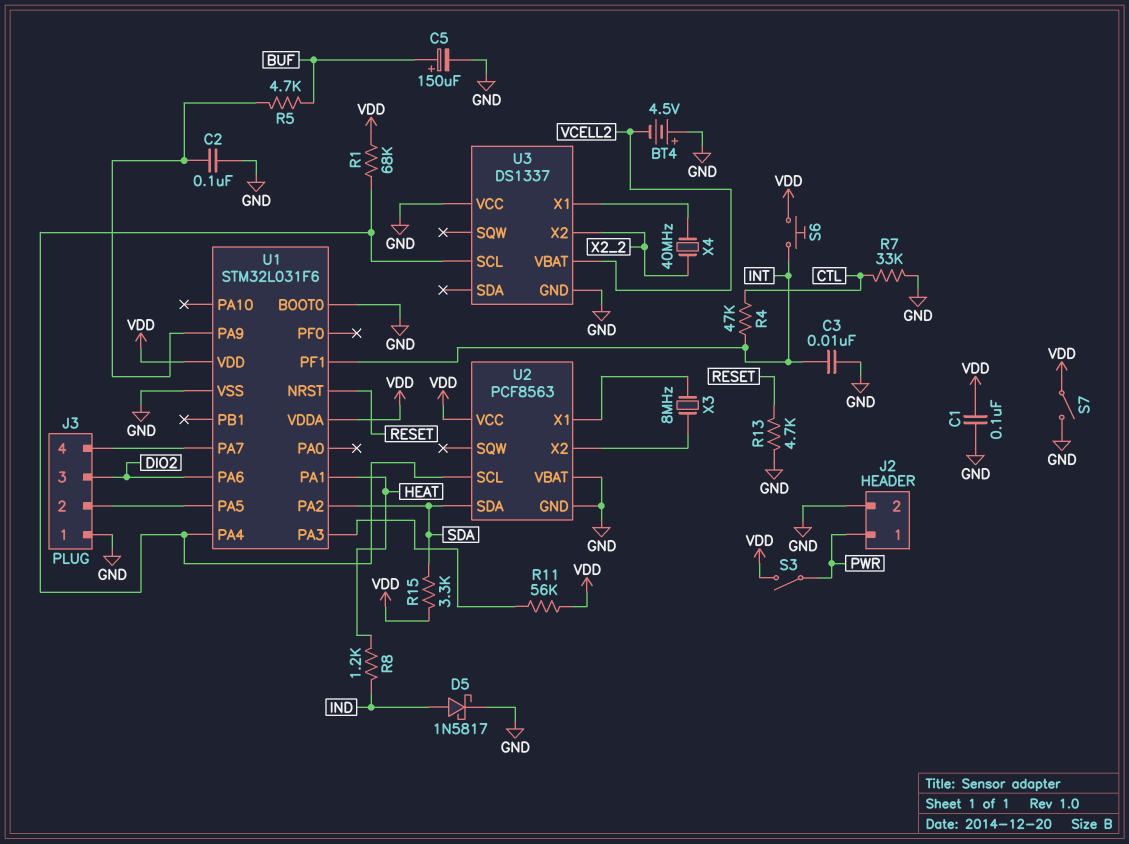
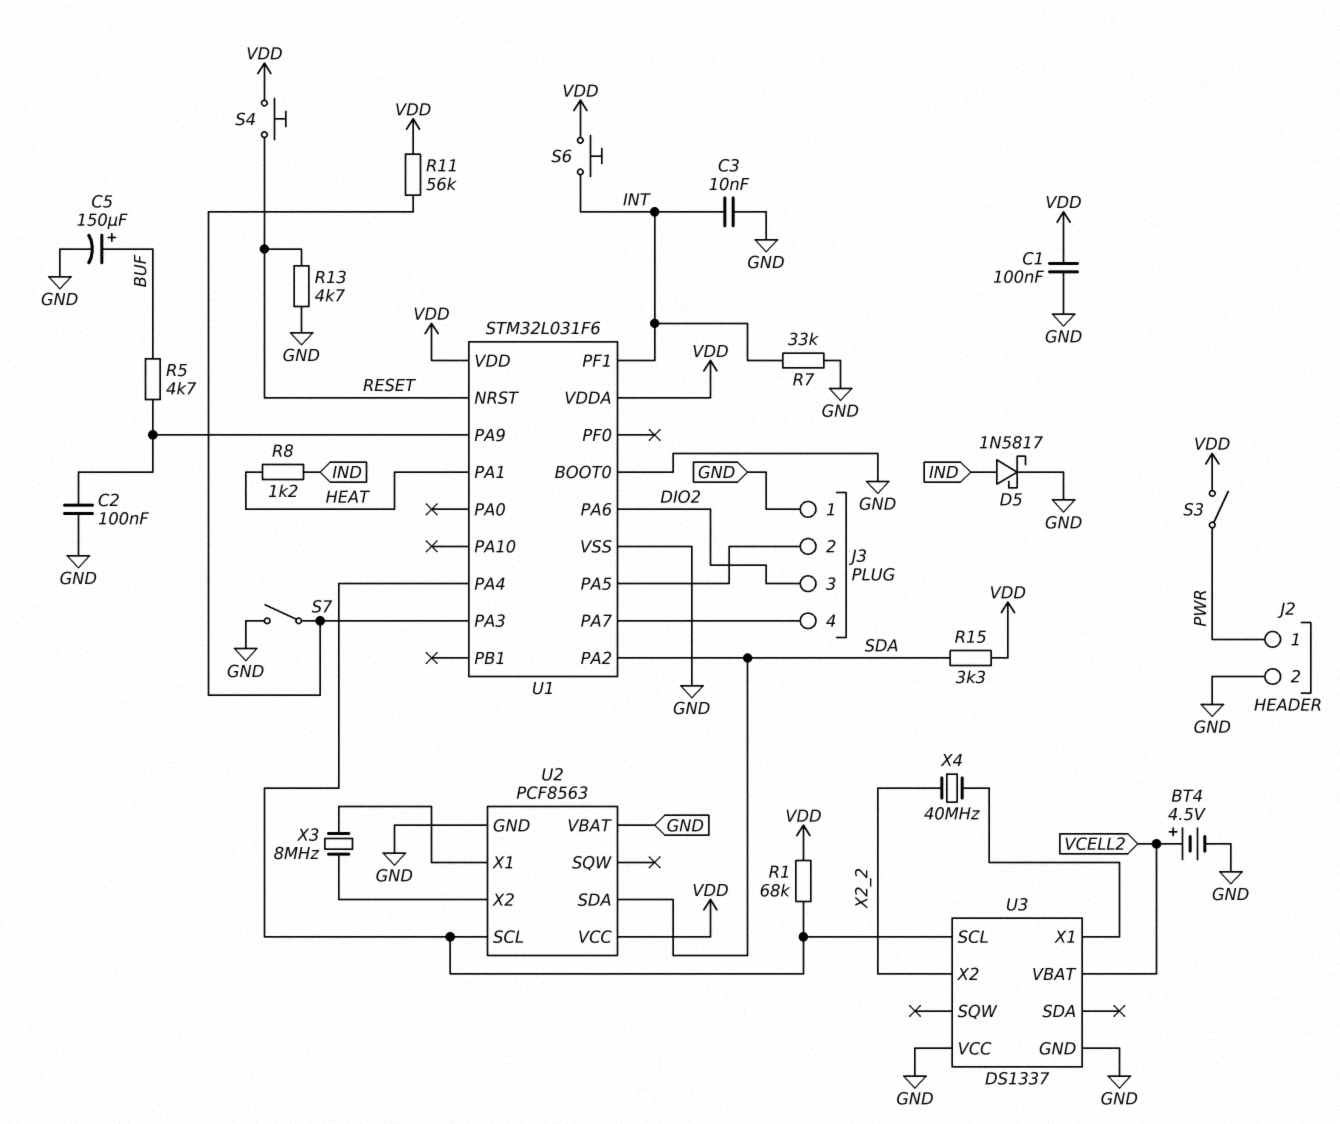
BT4: 4.5V (plus GND, minus VCELL2) -> 4.5V (plus VCELL2, minus GND)
R4: 47k (CTL, INT) -> none
R7: 33k (CTL, GND) -> 33k (GND, INT)
S4: none -> button (RESET, VDD)
S7: switch (GND, VDD) -> switch (GND, U1/PA3)

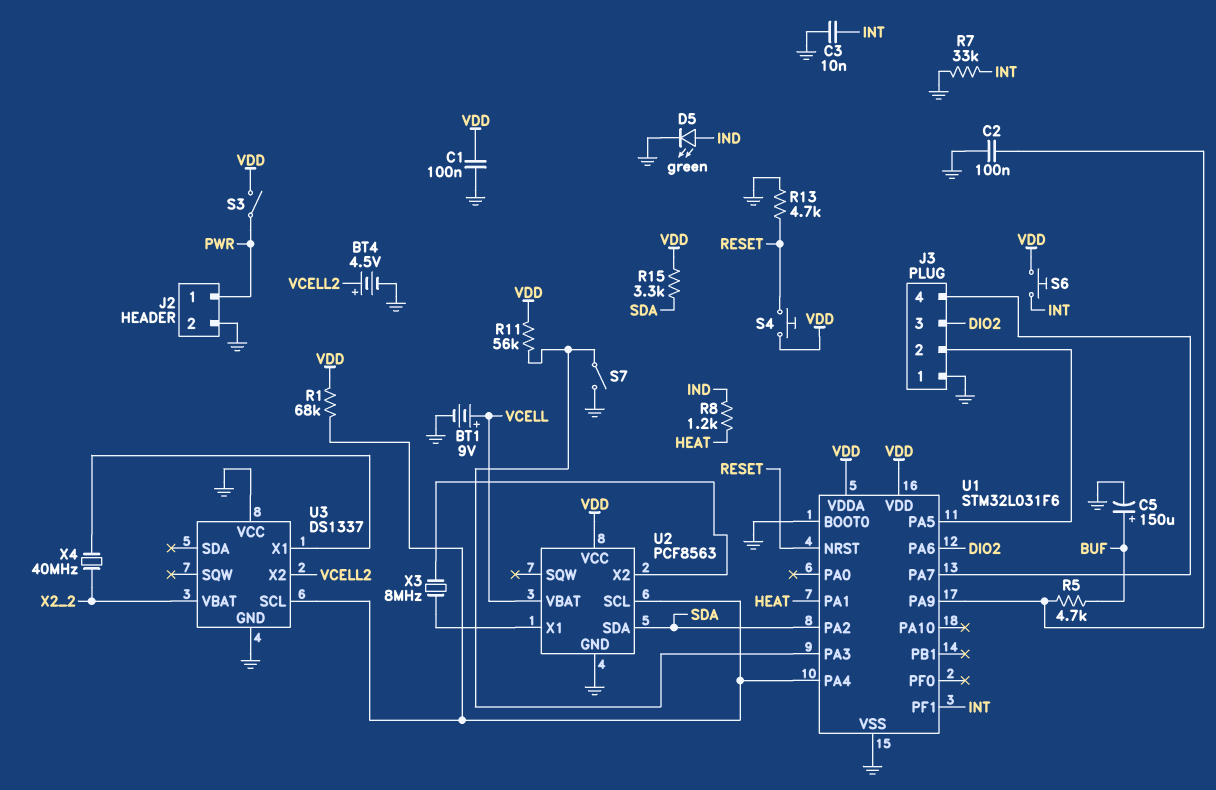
BT1: none -> 9V (plus VCELL, minus GND)
D5: schottky 1N5817 (A IND, K GND) -> LED green (A IND, K GND)
U2 pin VBAT: GND -> VCELL
U3 pin VBAT: VCELL2 -> X2_2
U3 pin X2: X2_2 -> VCELL2

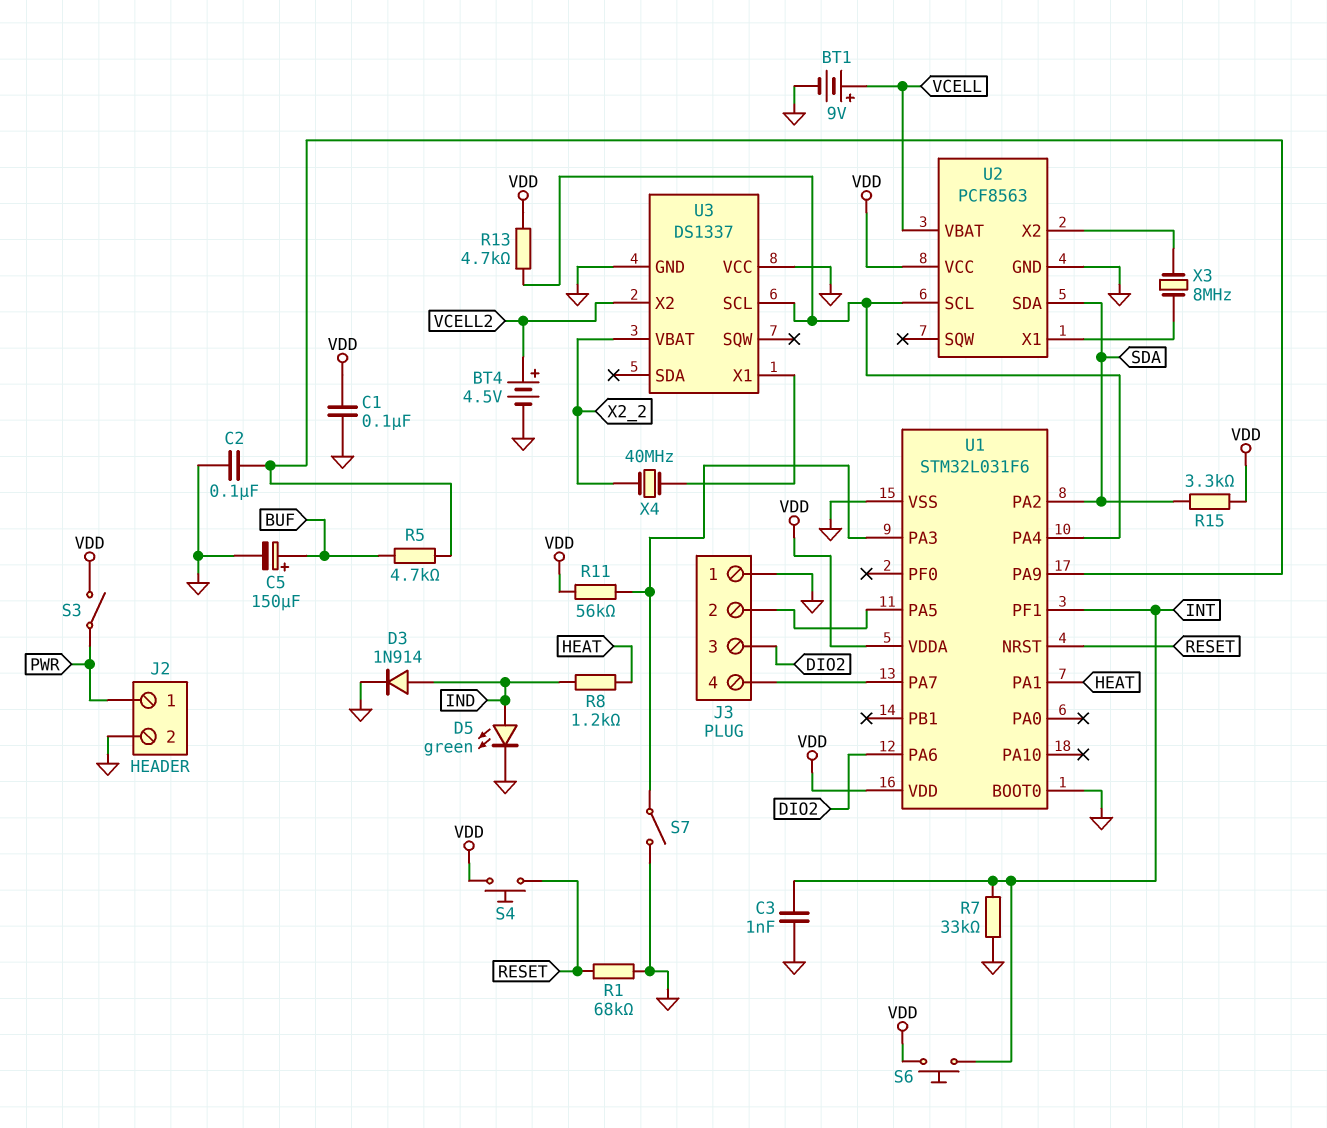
C3: 10nF (GND, INT) -> 1nF (GND, INT)
D3: none -> diode 1N914 (A IND, K GND)
R1: 68k (U1/PA4, VDD) -> 68k (GND, RESET)
R13: 4.7k (GND, RESET) -> 4.7k (U1/PA4, VDD)

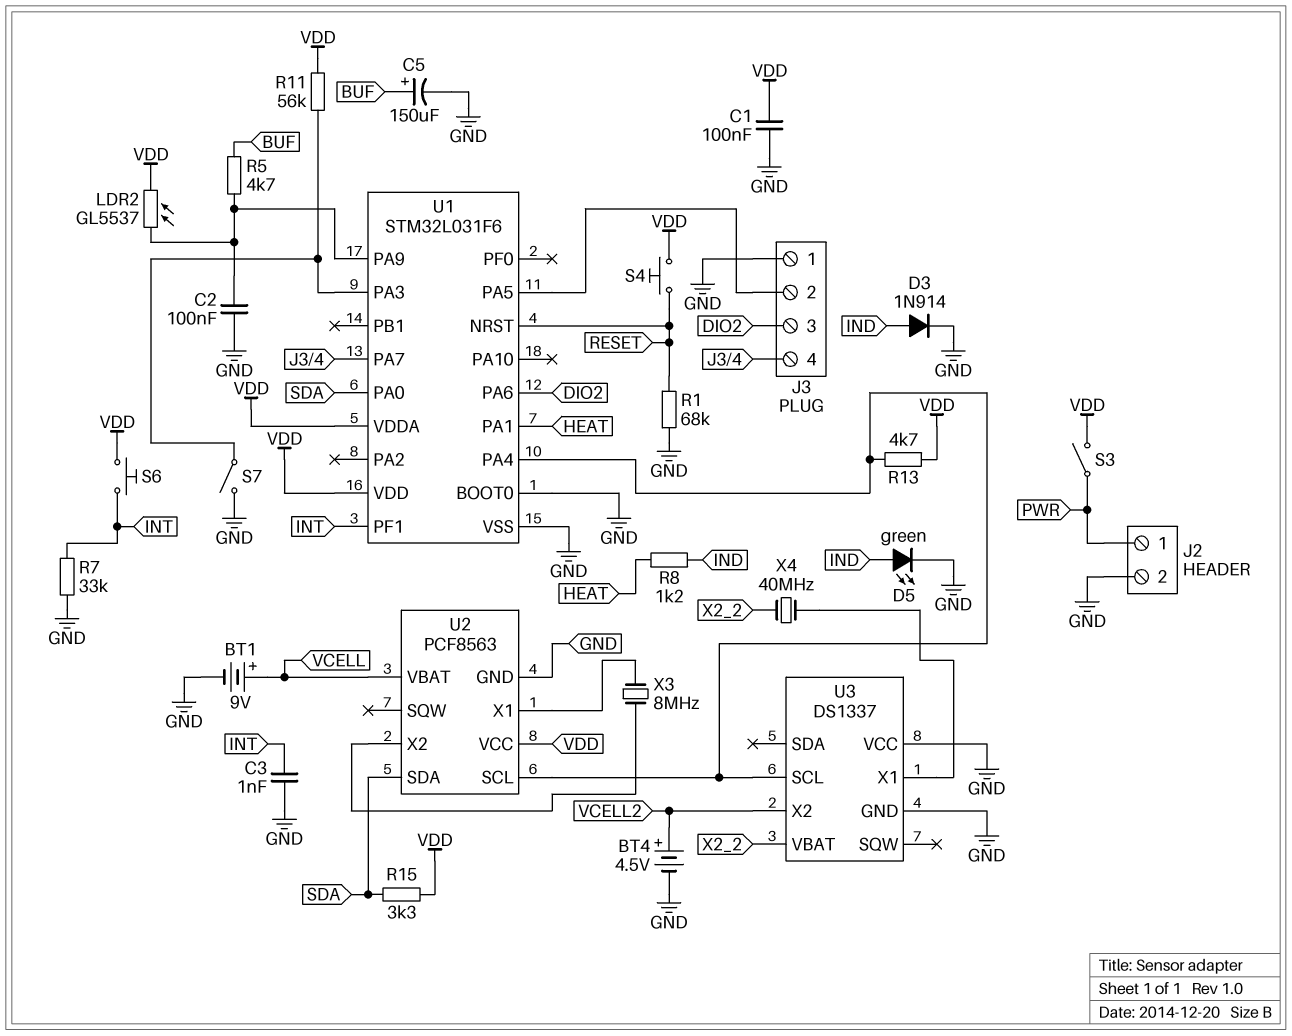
LDR2: none -> GL5537 (U1/PA9, VDD)
U1 pin PA0: none -> SDA
U1 pin PA2: SDA -> none

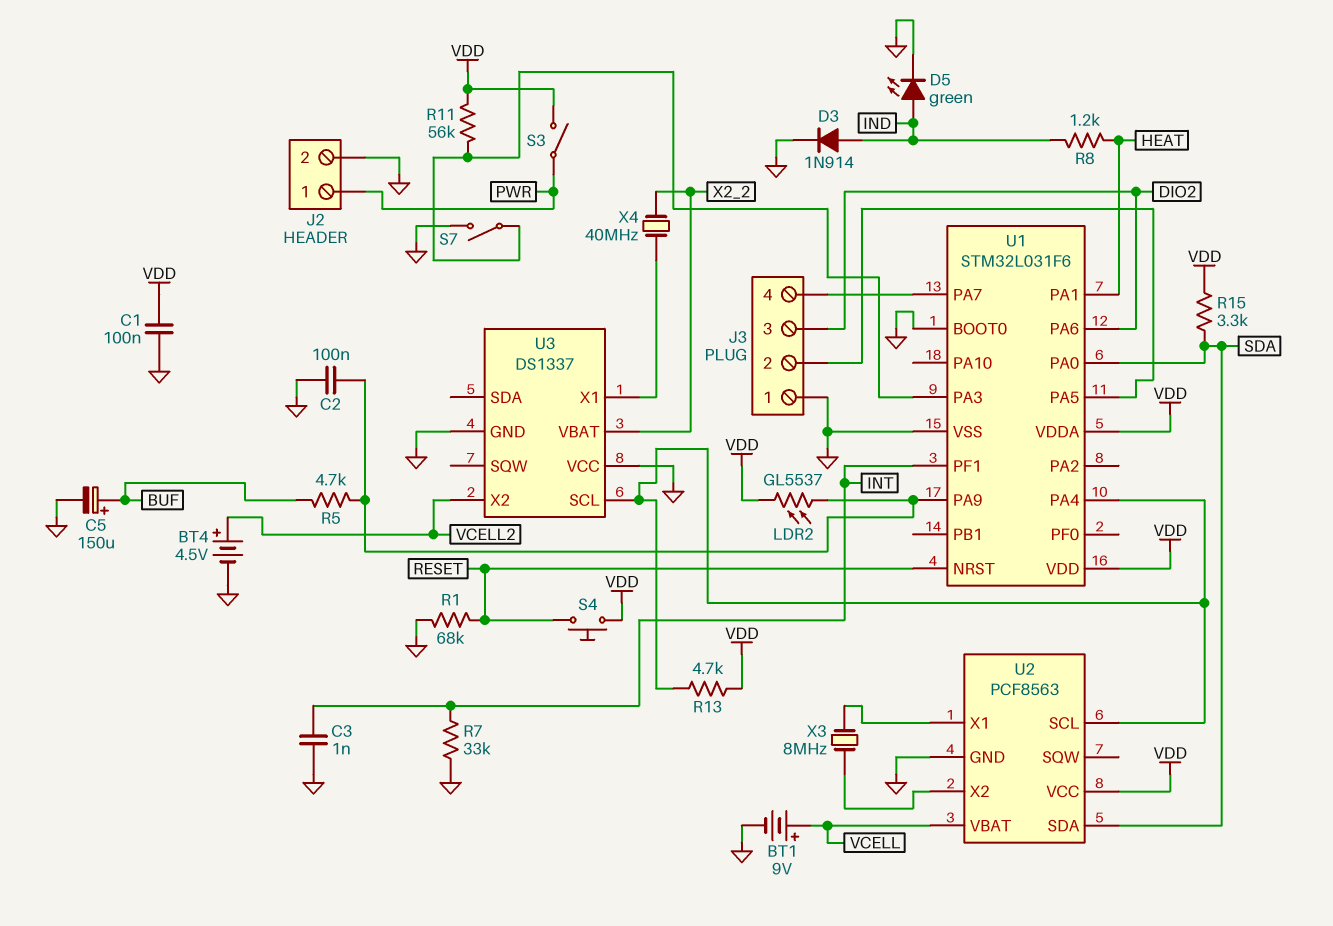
S6: button (INT, VDD) -> none

